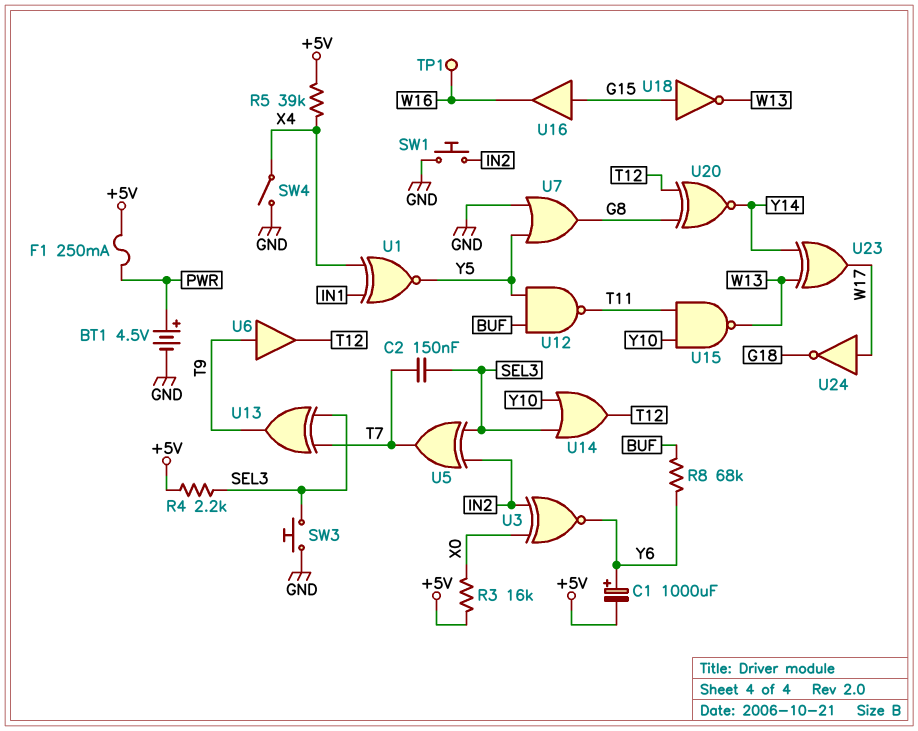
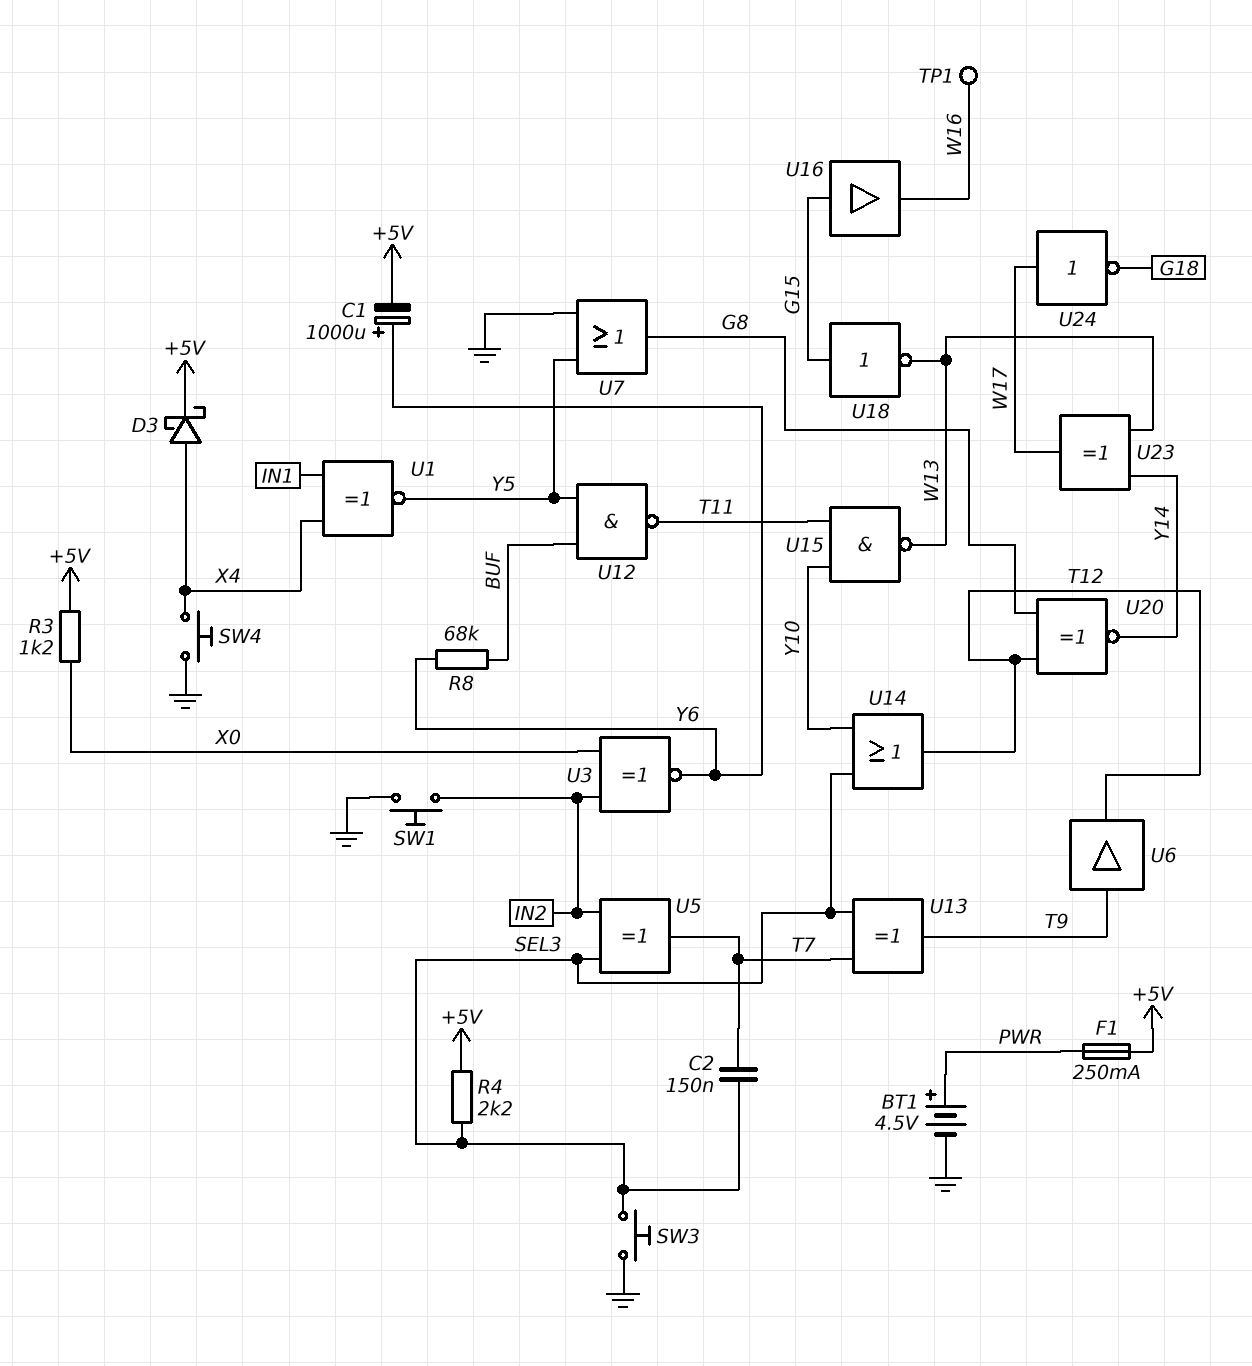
D3: none -> schottky (A X4, K +5V)
R3: 16k (+5V, X0) -> 1.2k (+5V, X0)
R5: 39k (+5V, X4) -> none
SW4: switch (GND, X4) -> button (GND, X4)

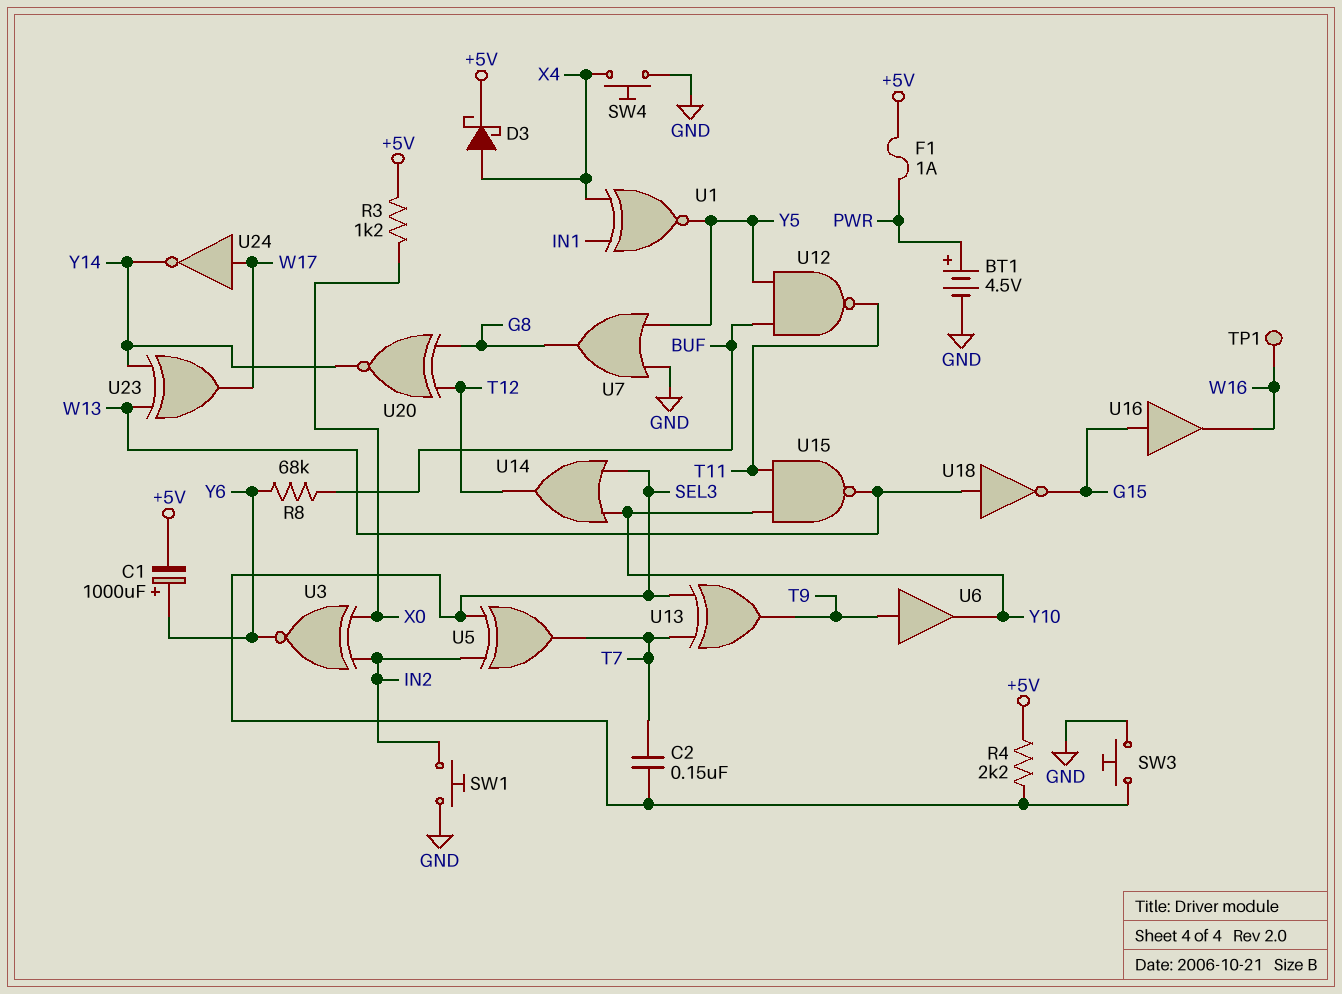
F1: 250mA (+5V, PWR) -> 1A (+5V, PWR)
U6: buffer (in T9, out T12) -> buffer (in T9, out Y10)
U18: NOT (in G15, out W13) -> NOT (in W13, out G15)
U24: NOT (in W17, out G18) -> NOT (in W17, out Y14)

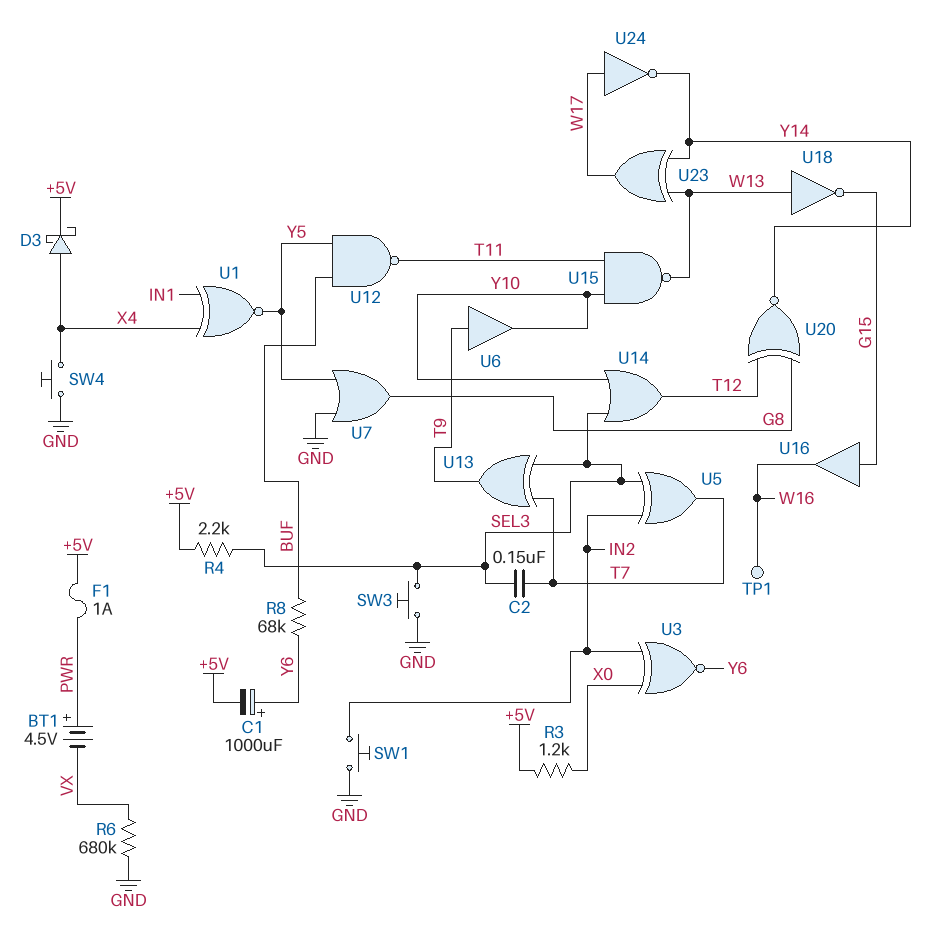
BT1: 4.5V (plus PWR, minus GND) -> 4.5V (plus PWR, minus VX)
R6: none -> 680k (GND, VX)

